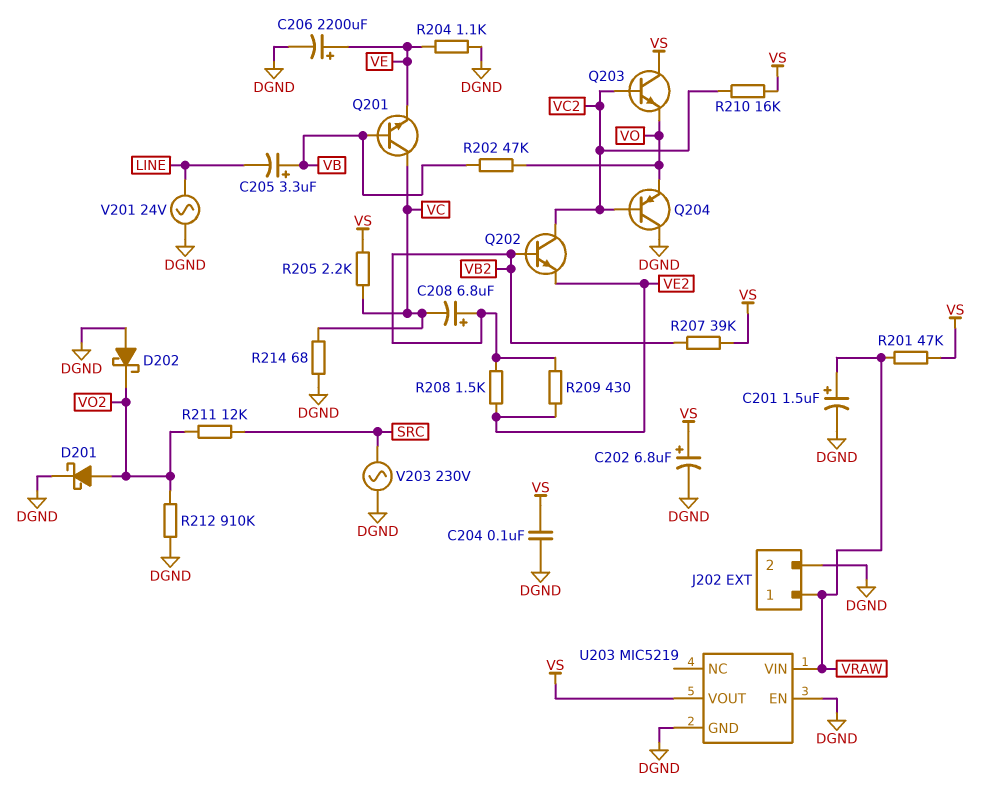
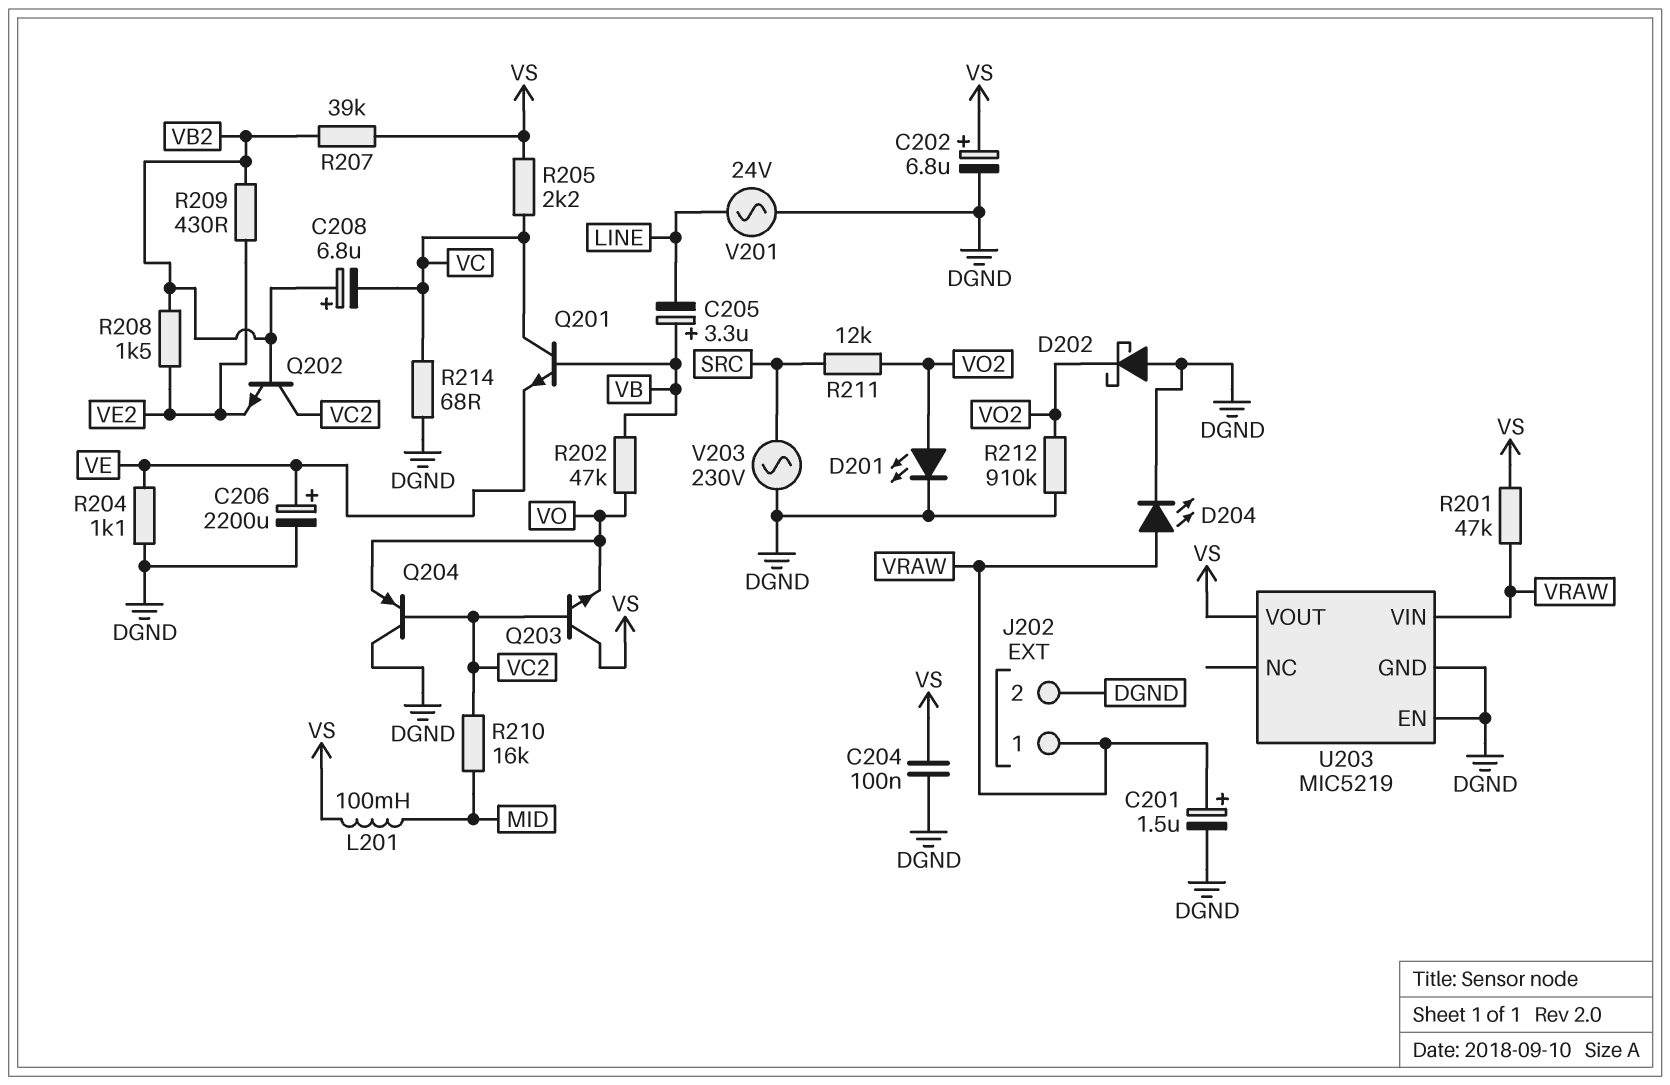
D201: schottky (A VO2, K DGND) -> LED (A VO2, K DGND)
D204: none -> LED (A VRAW, K DGND)
L201: none -> 100mH (MID, VS)
R210: 16k (VC2, VS) -> 16k (MID, VC2)

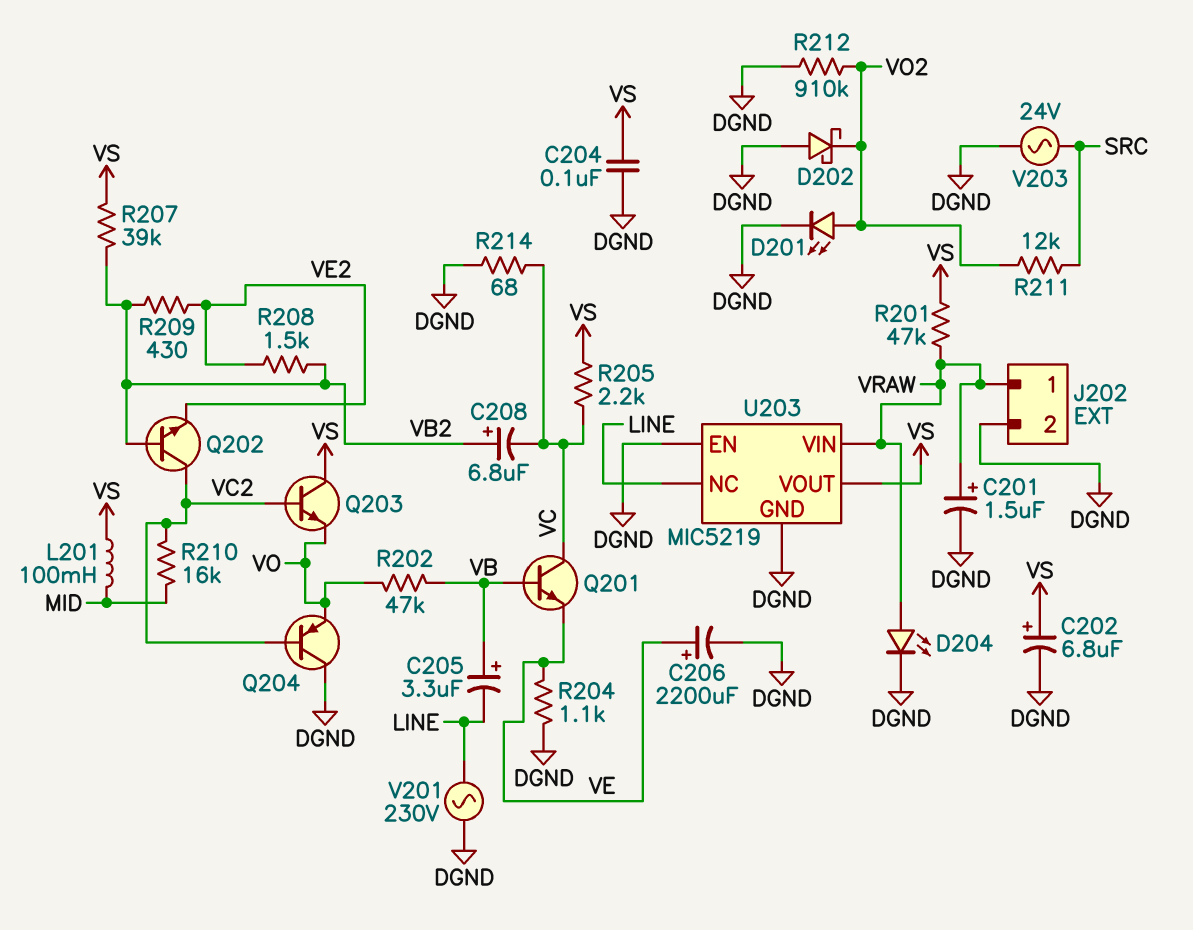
U203 pin NC: none -> LINE
V201: AC 24V (DGND, LINE) -> AC 230V (DGND, LINE)
V203: AC 230V (DGND, SRC) -> AC 24V (DGND, SRC)

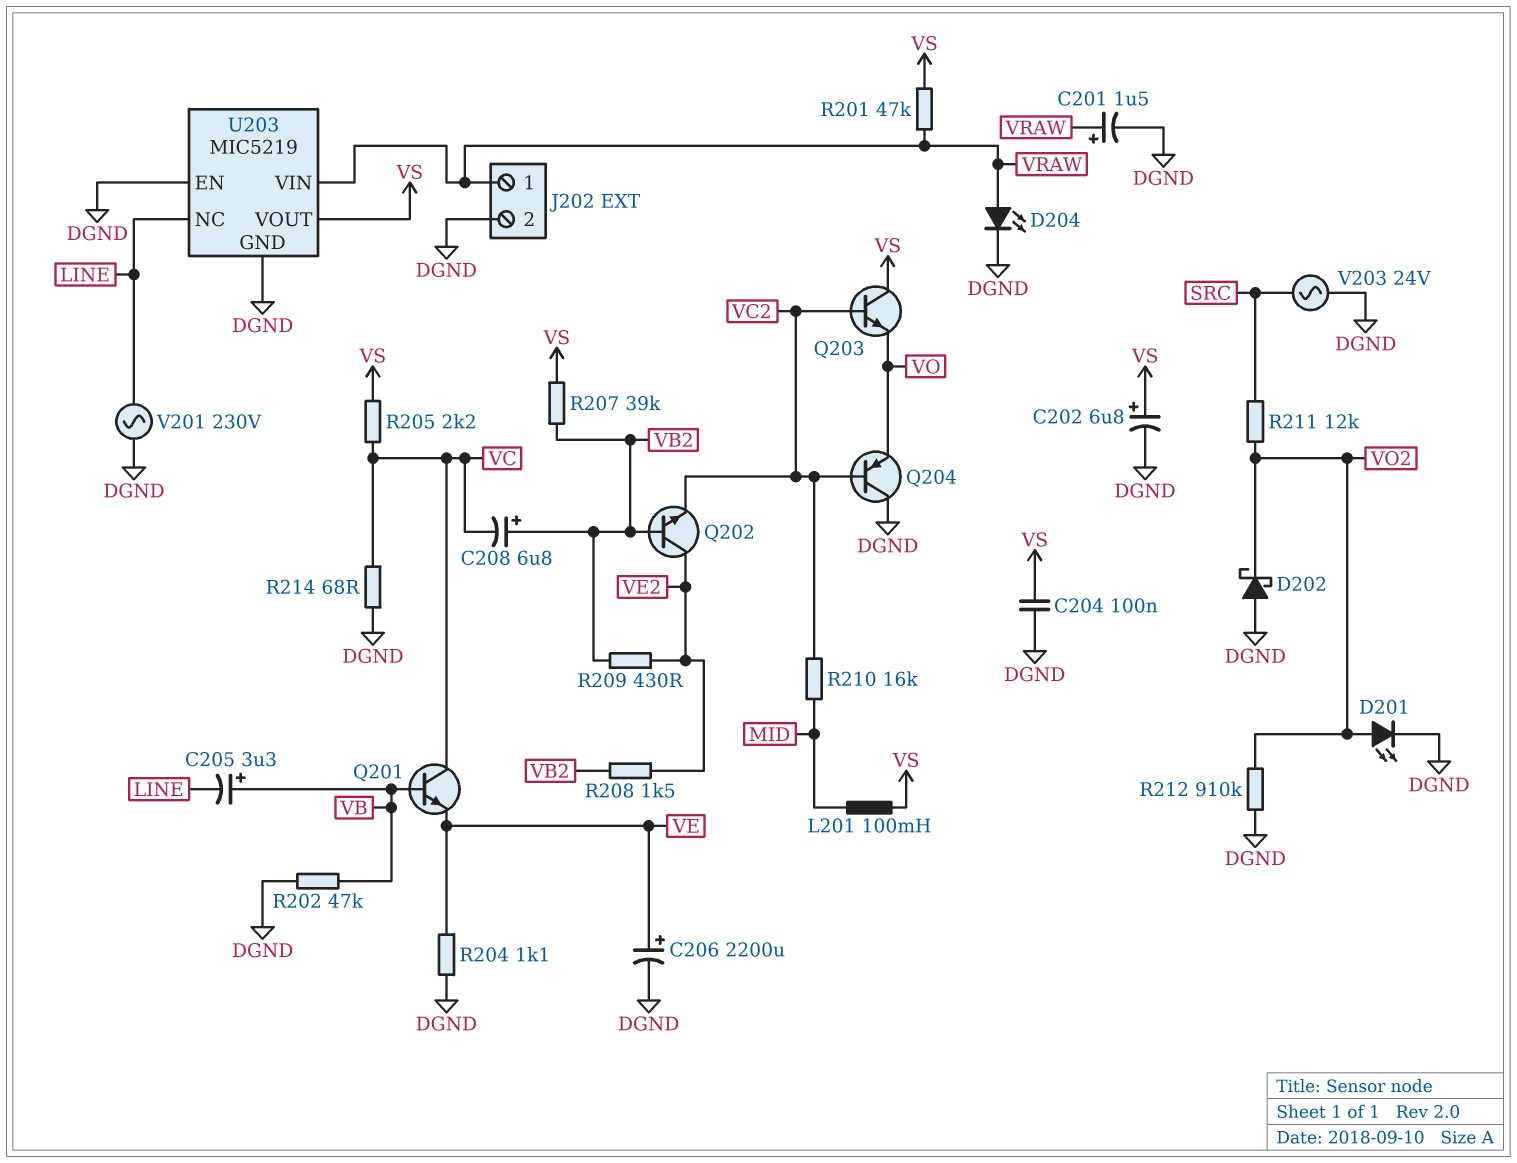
Q202: NPN (B VB2, C VC2, E VE2) -> NPN (B VB2, C VE2, E VC2)
R202: 47k (VB, VO) -> 47k (DGND, VB)

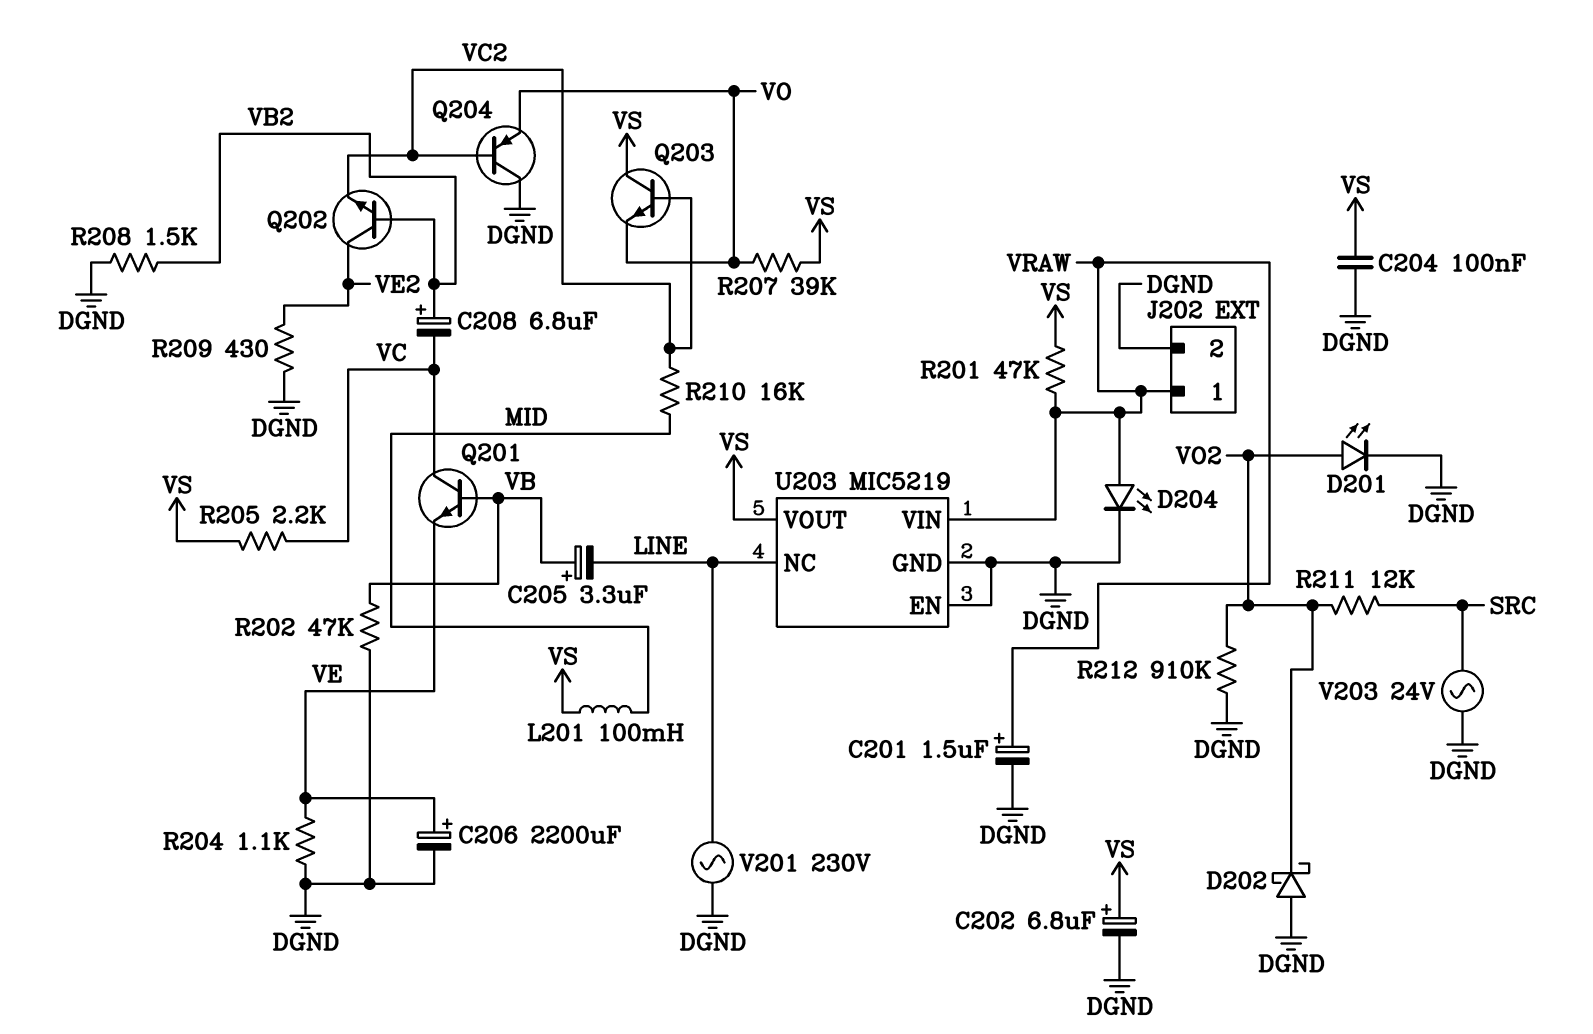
R207: 39k (VB2, VS) -> 39k (VO, VS)
R208: 1.5k (VB2, VE2) -> 1.5k (DGND, VB2)
R209: 430 (VB2, VE2) -> 430 (DGND, VE2)
R214: 68 (DGND, VC) -> none

